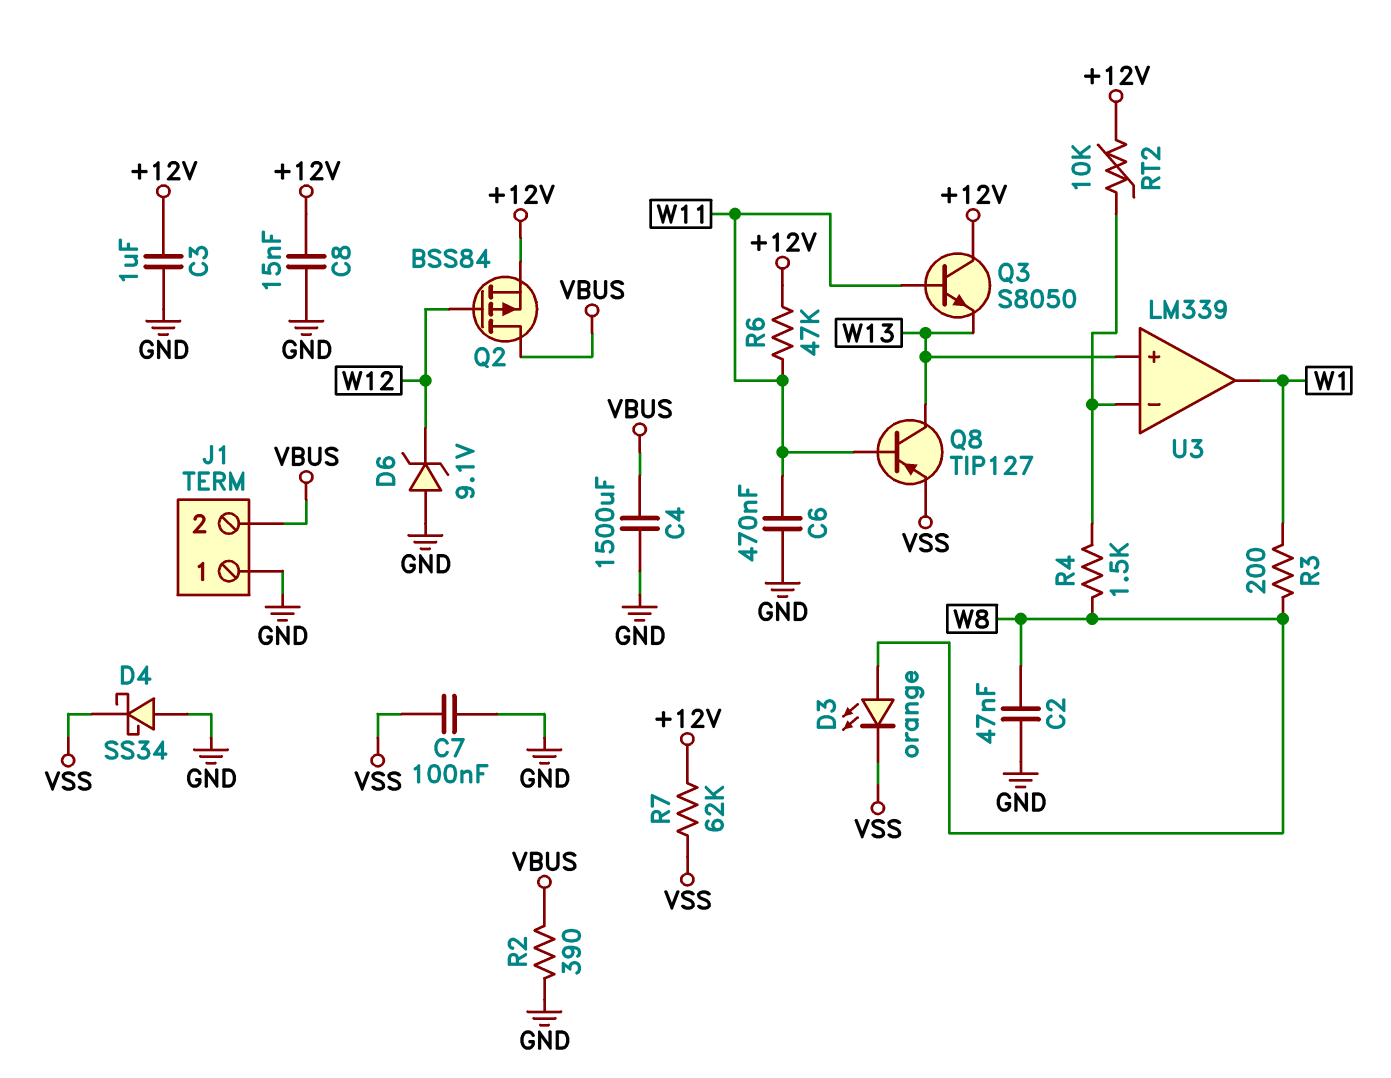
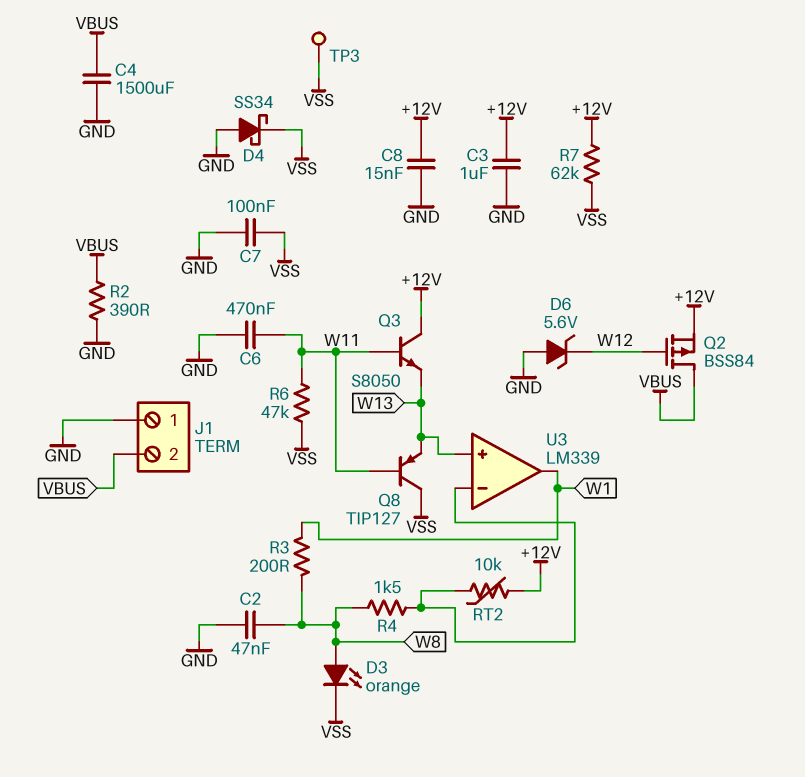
D6: zener 9.1V (A GND, K W12) -> zener 5.6V (A GND, K W12)
Q8: PNP TIP127 (B W11, C W13, E VSS) -> PNP TIP127 (B W11, C VSS, E W13)
R6: 47k (+12V, W11) -> 47k (VSS, W11)
TP3: none -> test point (VSS)

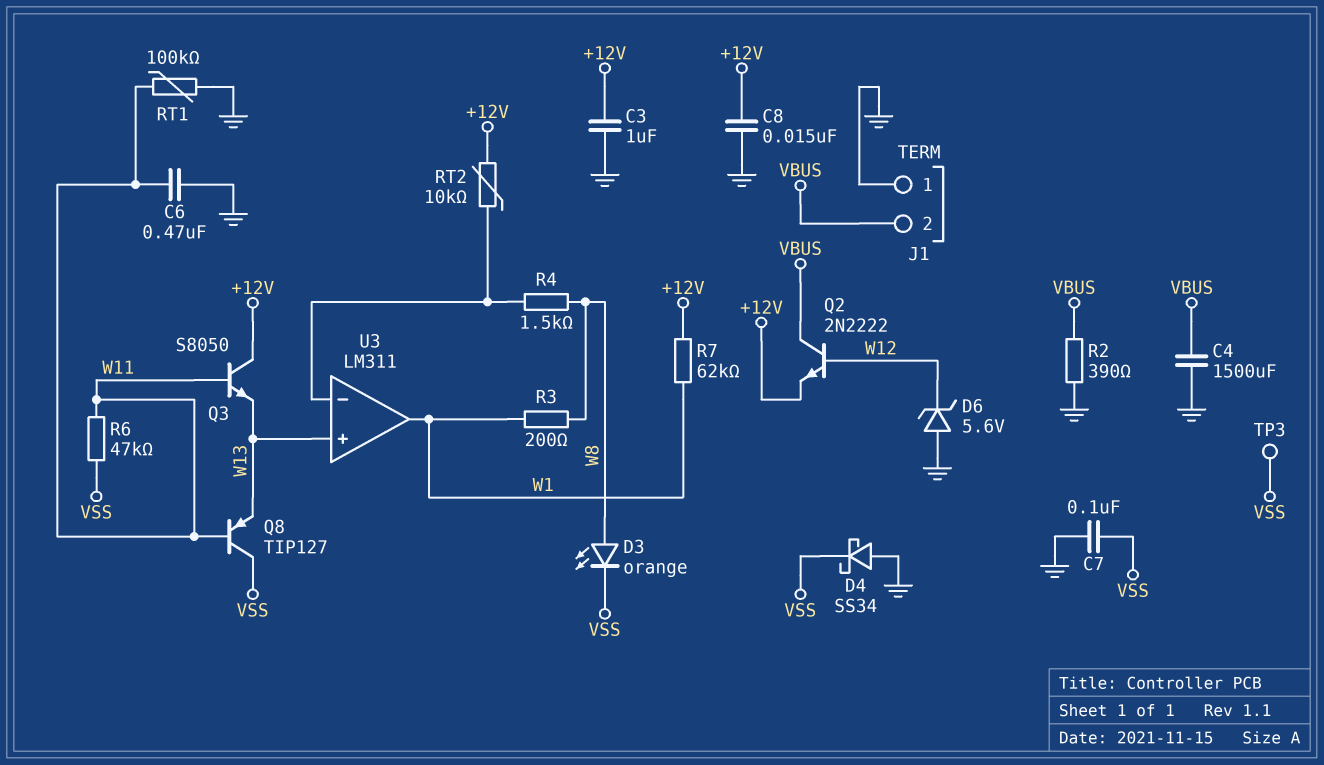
C2: 47nF (GND, W8) -> none
Q2: PMOS BSS84 (G W12, D VBUS, S +12V) -> NPN 2N2222 (B W12, C VBUS, E +12V)
R7: 62k (+12V, VSS) -> 62k (+12V, W1)
RT1: none -> 100k (GND, W11)
U3: LM339 -> LM311

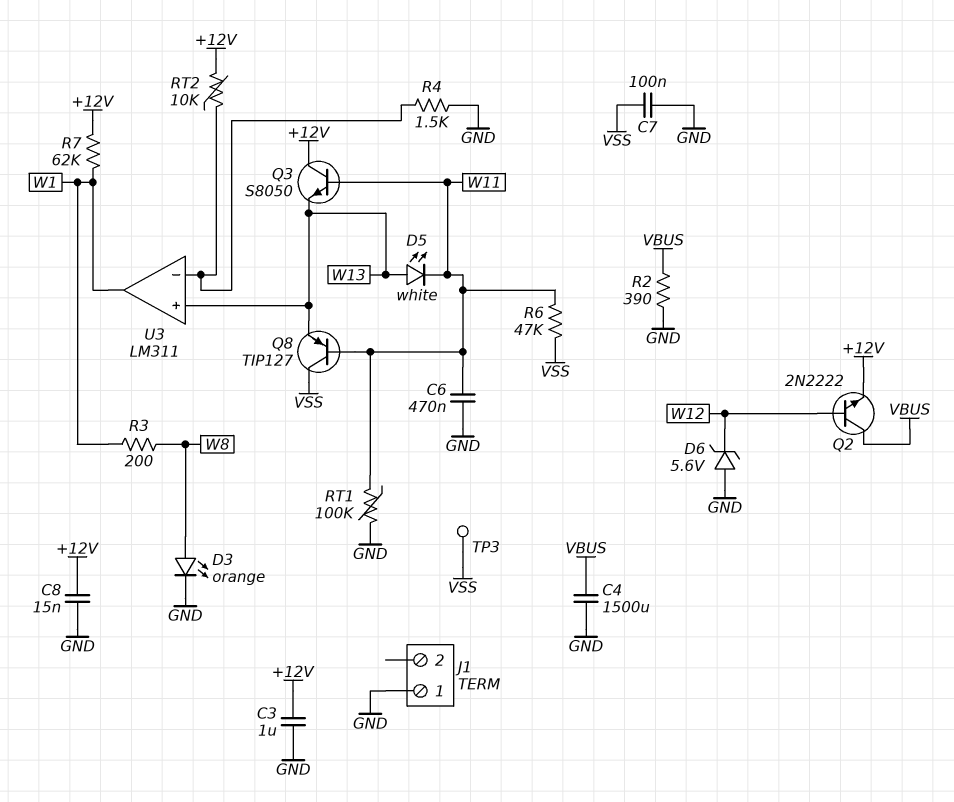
D3: LED orange (A W8, K VSS) -> LED orange (A W8, K GND)
D4: schottky SS34 (A GND, K VSS) -> none
D5: none -> LED white (A W13, K W11)
J1 pin 2: VBUS -> none
R4: 1.5k (U3/in-, W8) -> 1.5k (GND, U3/in-)

